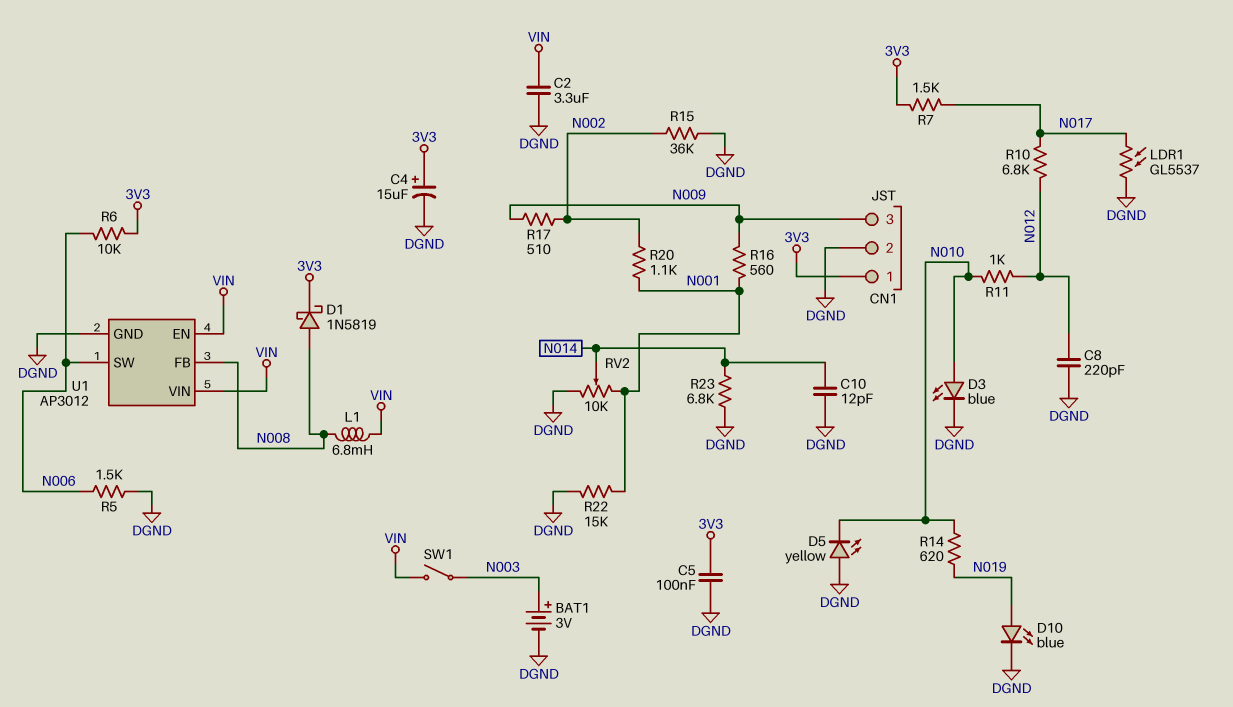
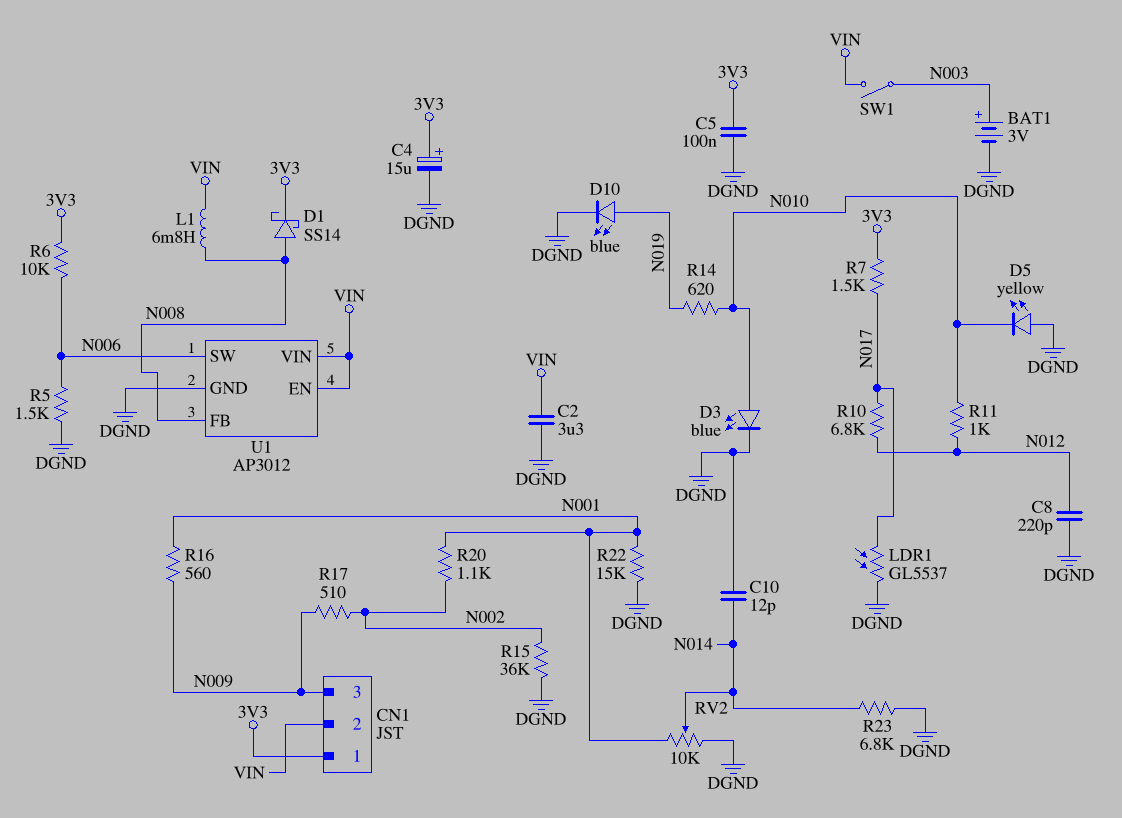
CN1 pin 2: DGND -> VIN
D1: schottky 1N5819 (A N008, K 3V3) -> schottky SS14 (A N008, K 3V3)

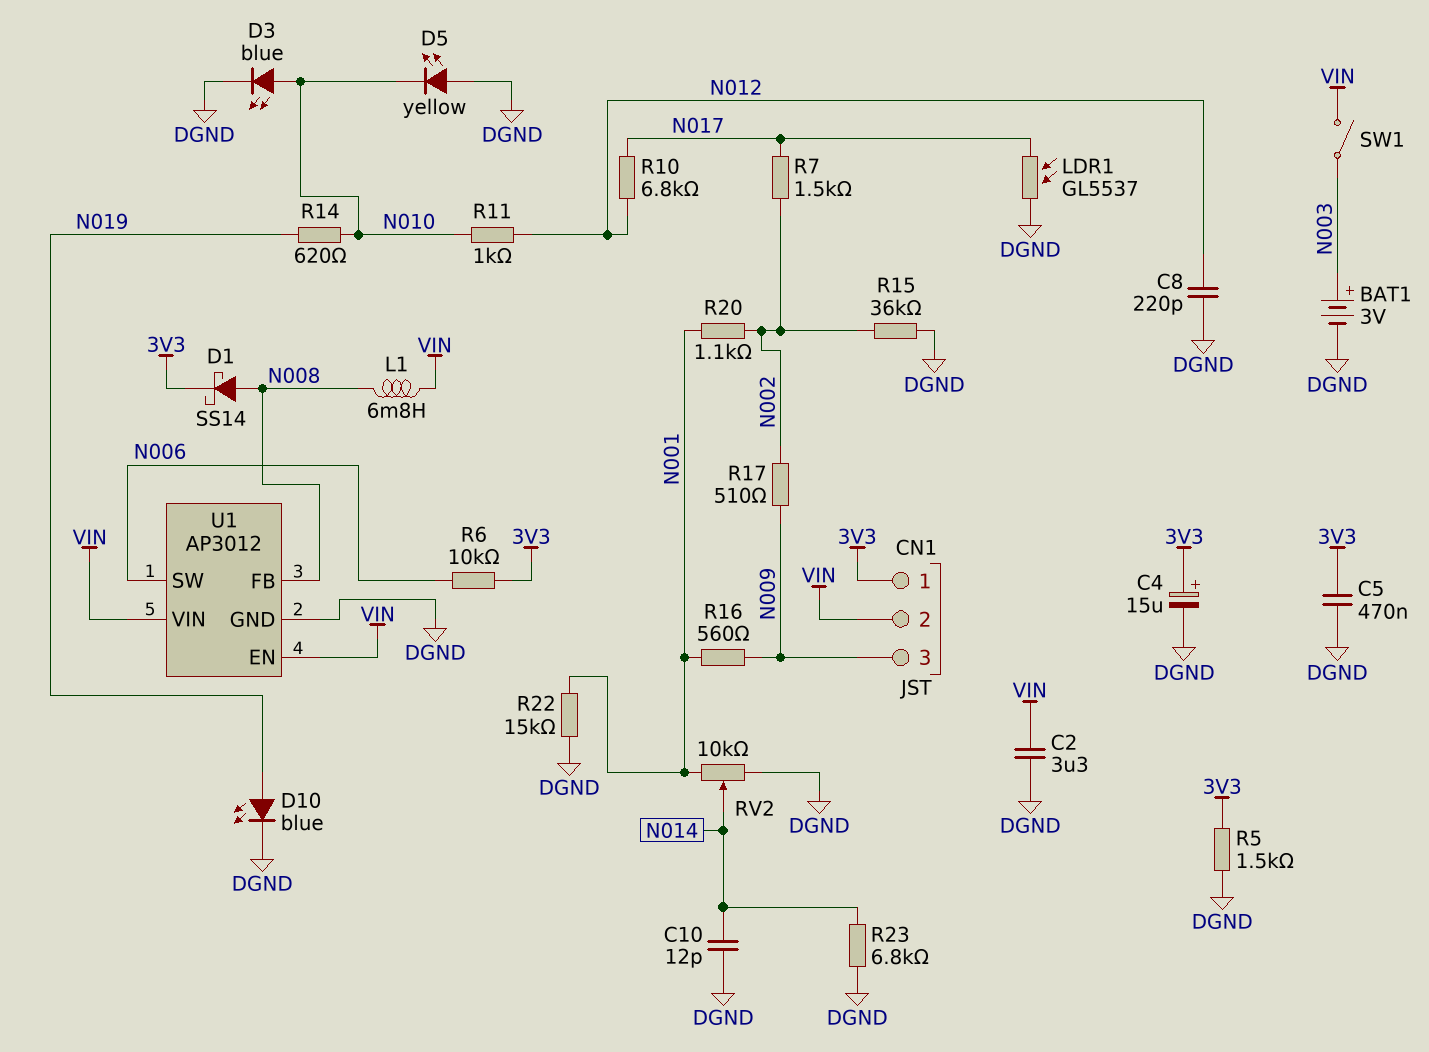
C5: 100nF (3V3, DGND) -> 470nF (3V3, DGND)
R5: 1.5k (DGND, N006) -> 1.5k (3V3, DGND)
R7: 1.5k (3V3, N017) -> 1.5k (N002, N017)

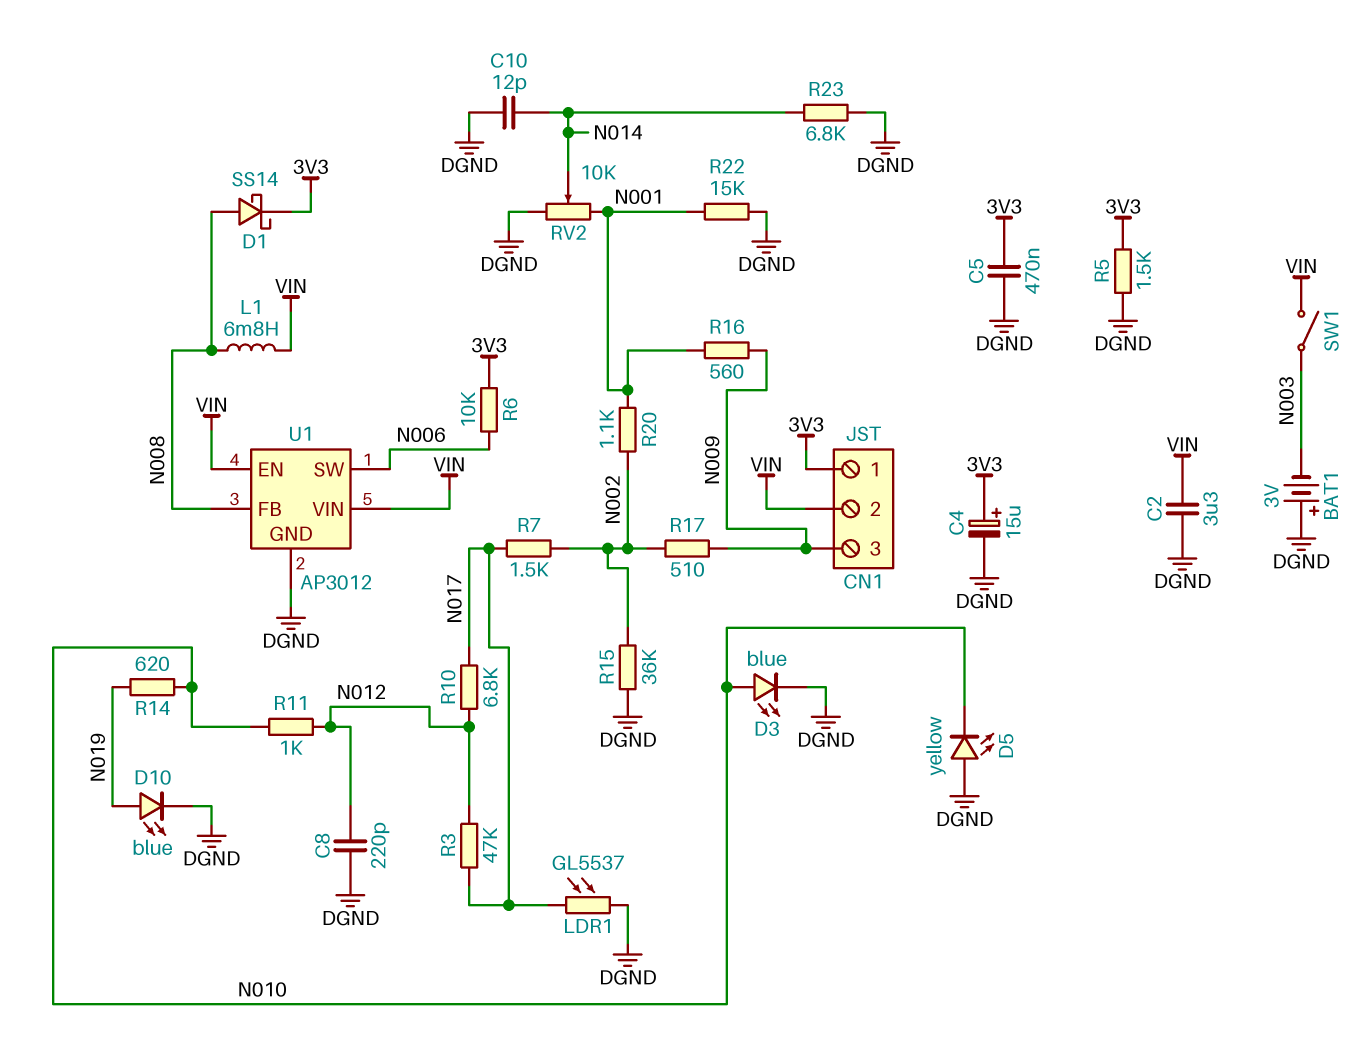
BAT1: 3V (plus N003, minus DGND) -> 3V (plus DGND, minus N003)
R3: none -> 47k (N012, N017)

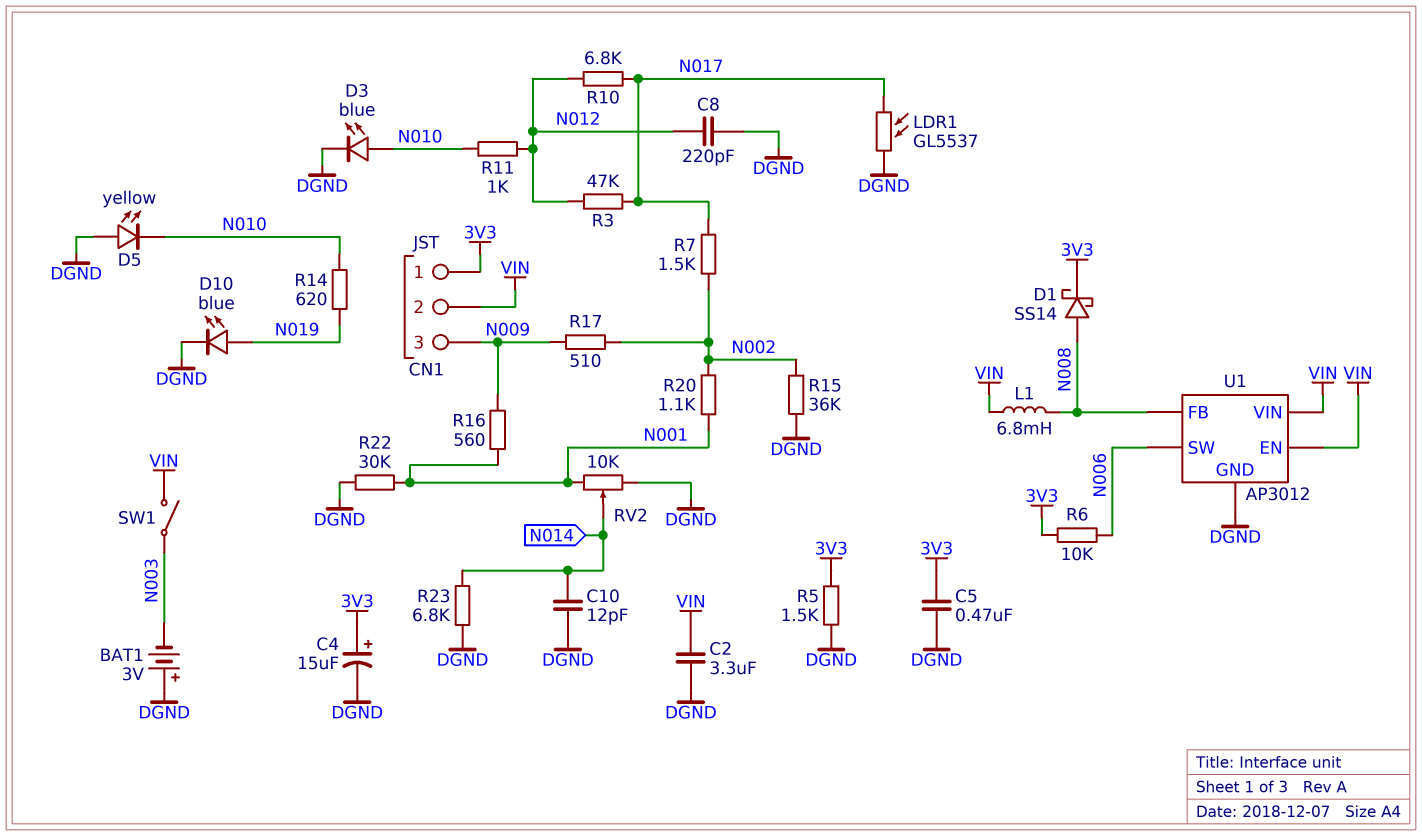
R22: 15k (DGND, N001) -> 30k (DGND, N001)

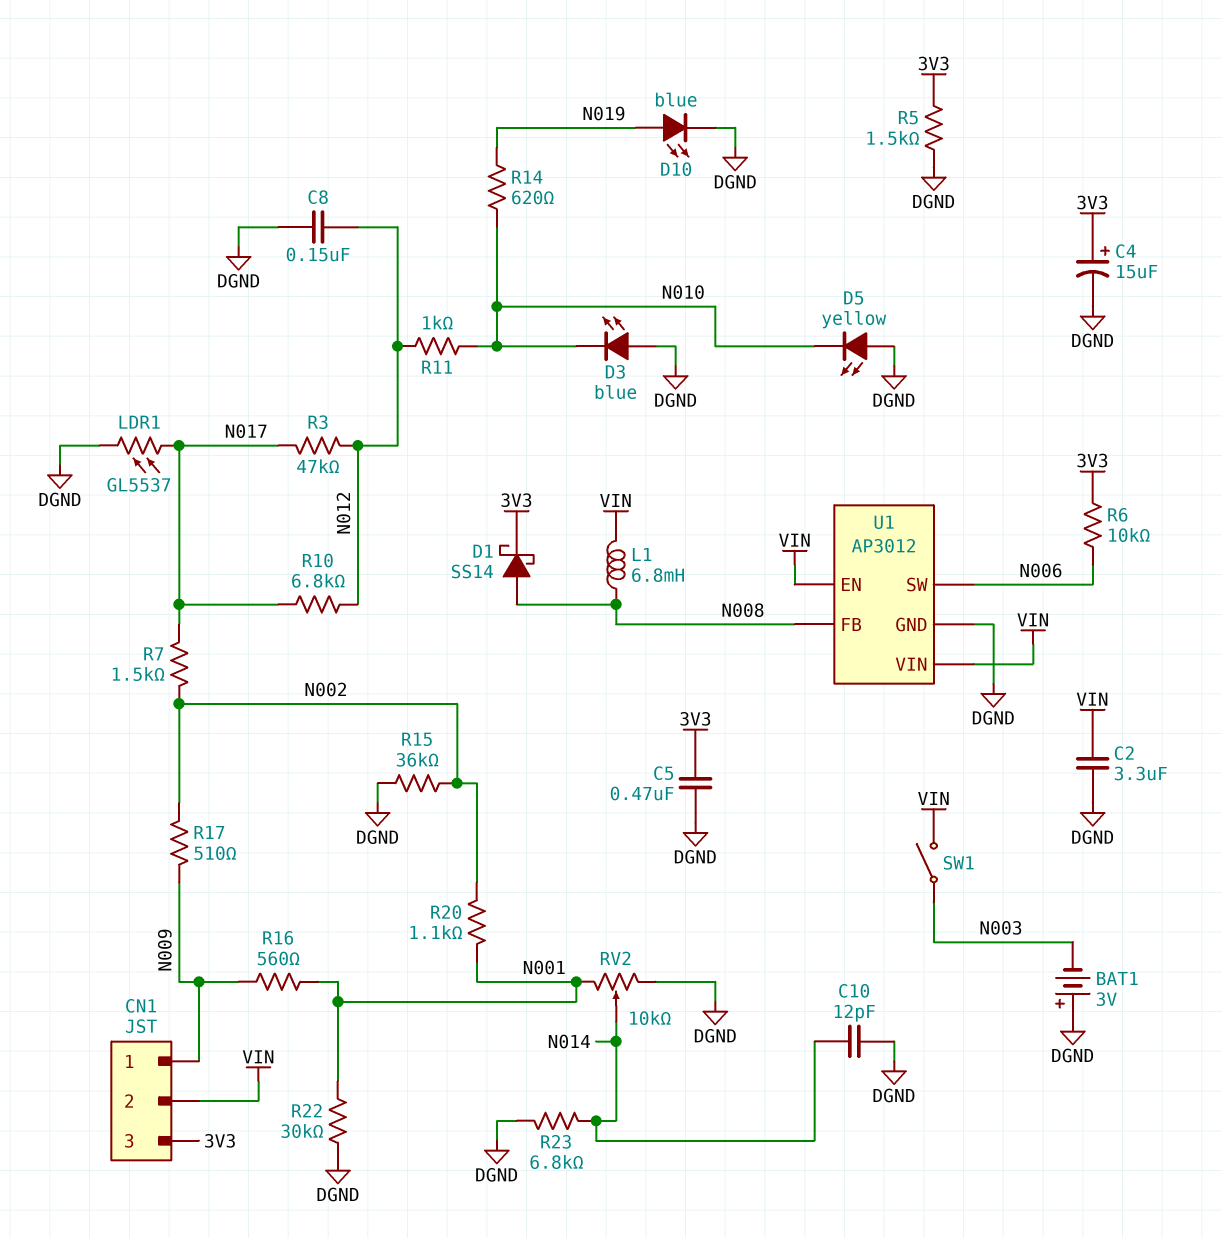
C8: 220pF (DGND, N012) -> 150nF (DGND, N012)
CN1 pin 1: 3V3 -> N009
CN1 pin 3: N009 -> 3V3
D3: LED blue (A N010, K DGND) -> LED blue (A DGND, K N010)

